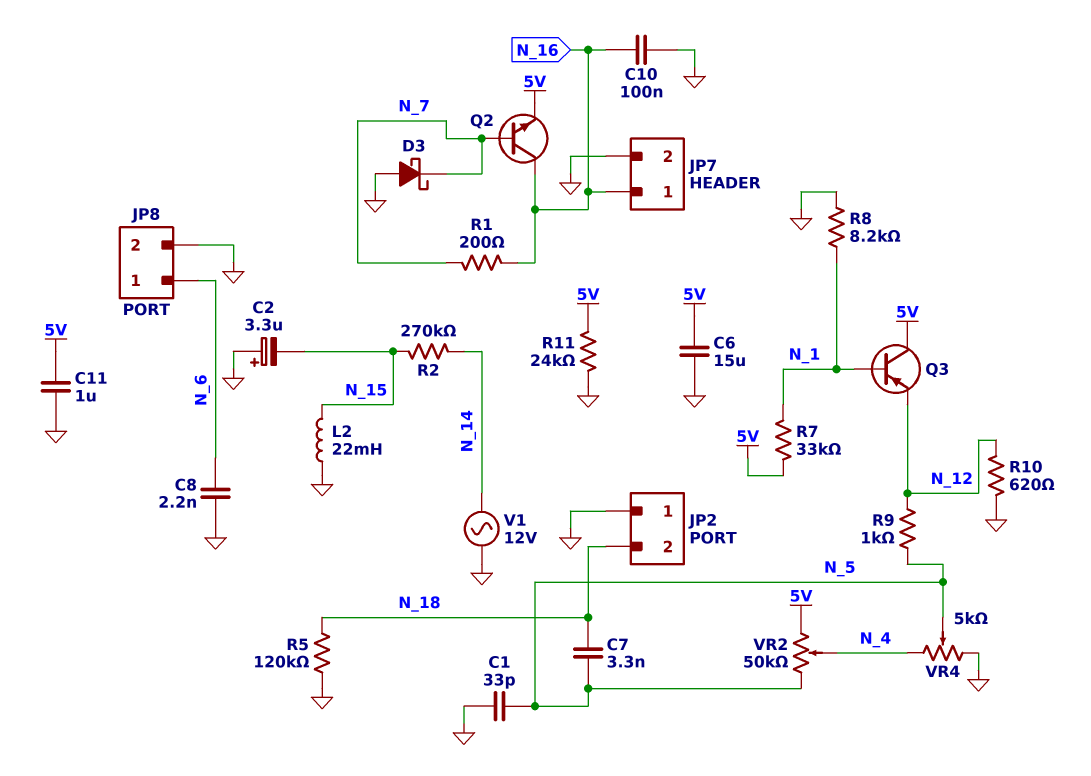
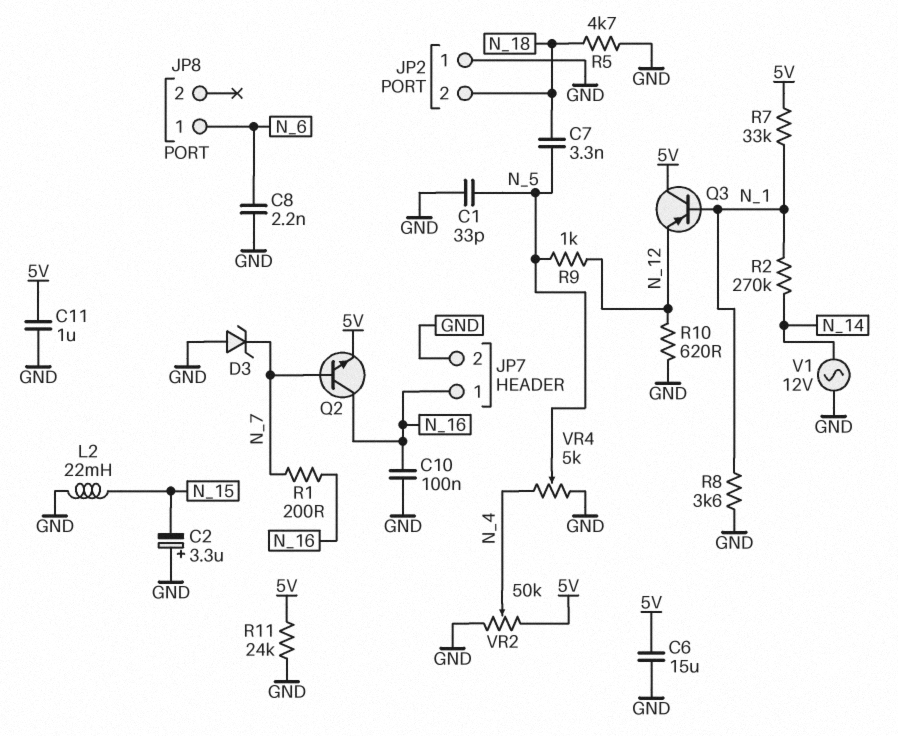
D3: schottky (A GND, K N_7) -> zener (A GND, K N_7)
JP8 pin 2: GND -> none
R2: 270k (N_14, N_15) -> 270k (N_1, N_14)
R5: 120k (GND, N_18) -> 4.7k (GND, N_18)
R8: 8.2k (GND, N_1) -> 3.6k (GND, N_1)
VR2: 50k (5V, N_5, wiper N_4) -> 50k (5V, GND, wiper N_4)

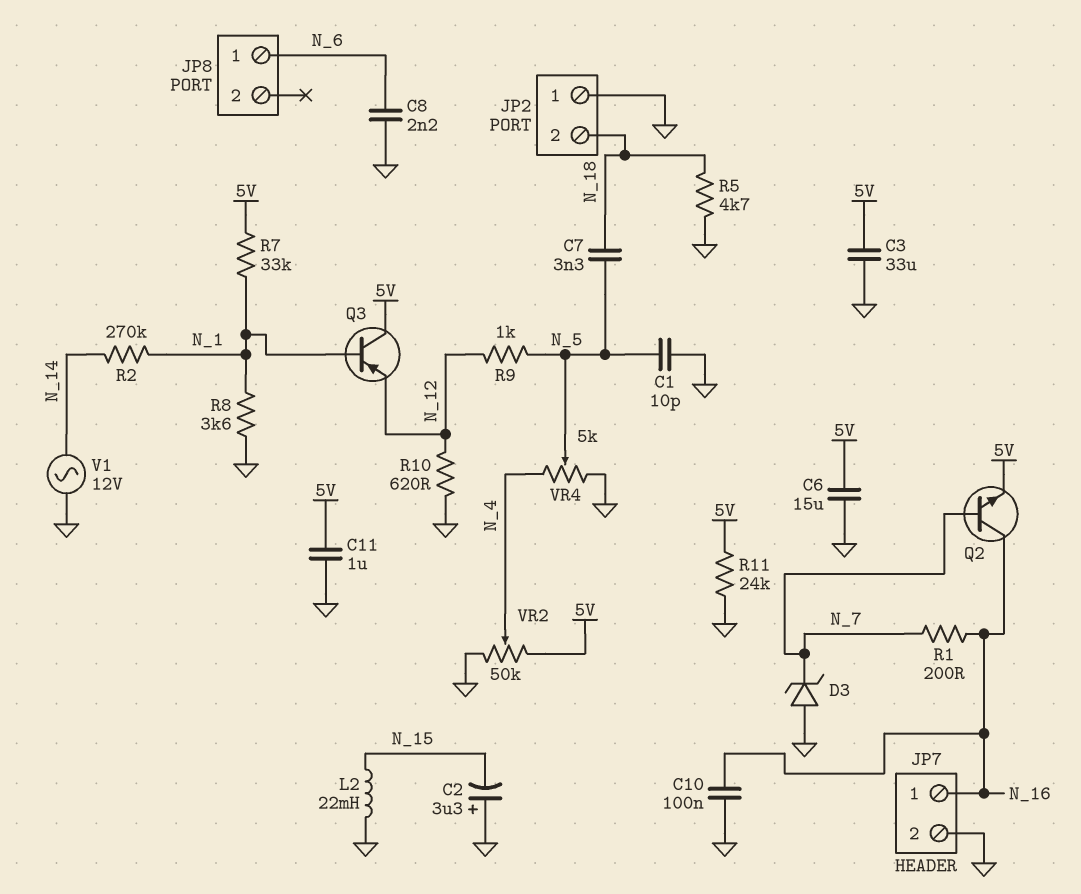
C1: 33pF (GND, N_5) -> 10pF (GND, N_5)
C3: none -> 33uF (5V, GND)

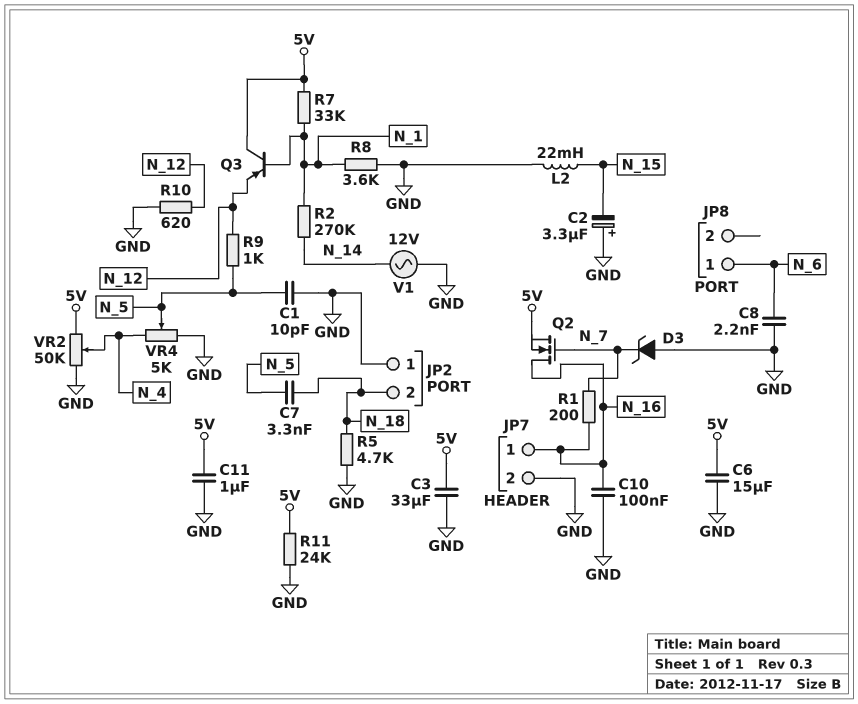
Q2: NPN (B N_7, C N_16, E 5V) -> NMOS (G N_7, D N_16, S 5V)

